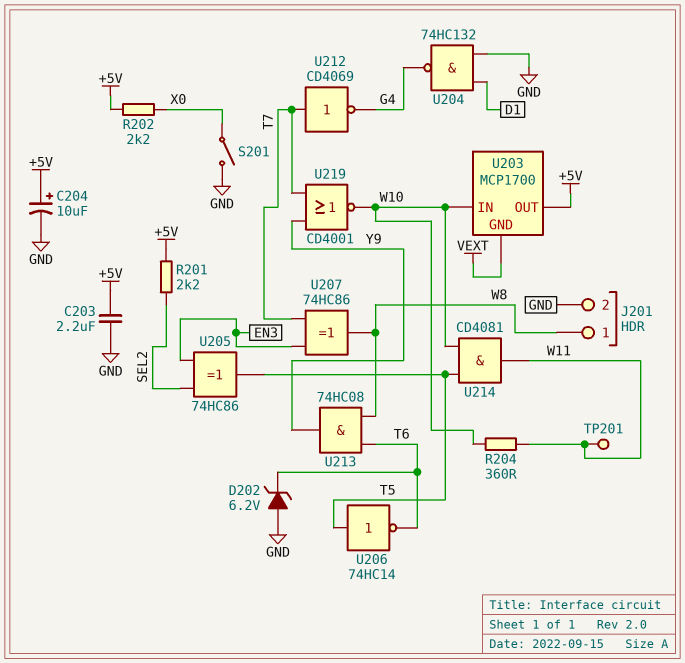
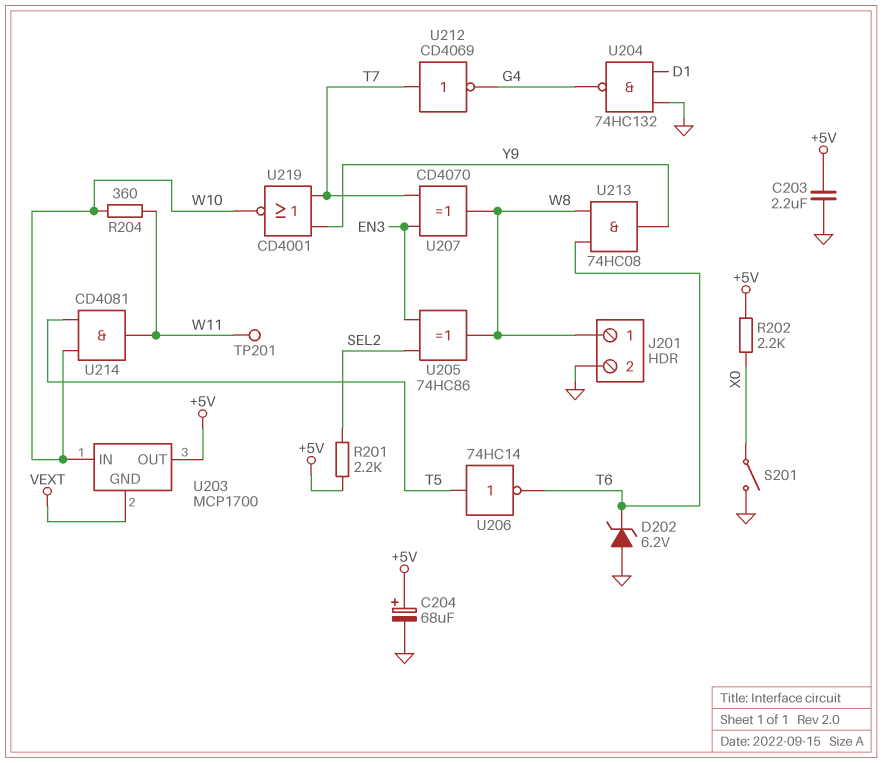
C204: 10uF (plus +5V, minus GND) -> 68uF (plus +5V, minus GND)
U205: XOR 74HC86 (in EN3, in SEL2, out T5) -> XOR 74HC86 (in EN3, in SEL2, out W8)
U207: XOR 74HC86 (in EN3, in T7, out W8) -> XOR CD4070 (in EN3, in T7, out W8)

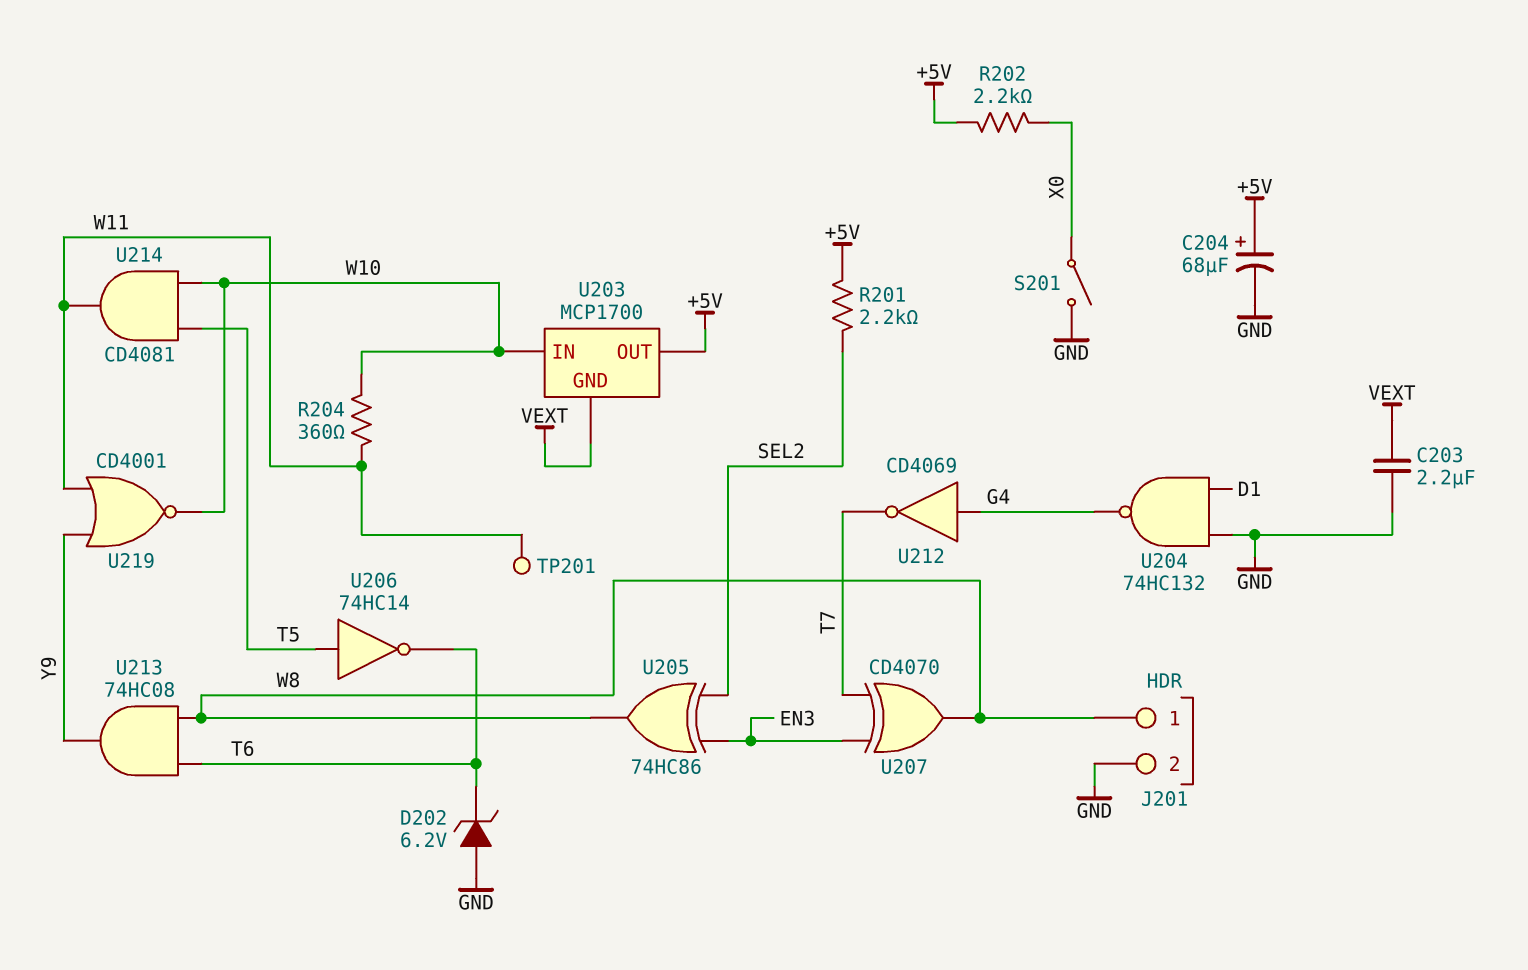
C203: 2.2uF (+5V, GND) -> 2.2uF (GND, VEXT)
U212: NOT CD4069 (in T7, out G4) -> NOT CD4069 (in G4, out T7)
U219: NOR CD4001 (in T7, in Y9, out W10) -> NOR CD4001 (in W11, in Y9, out W10)

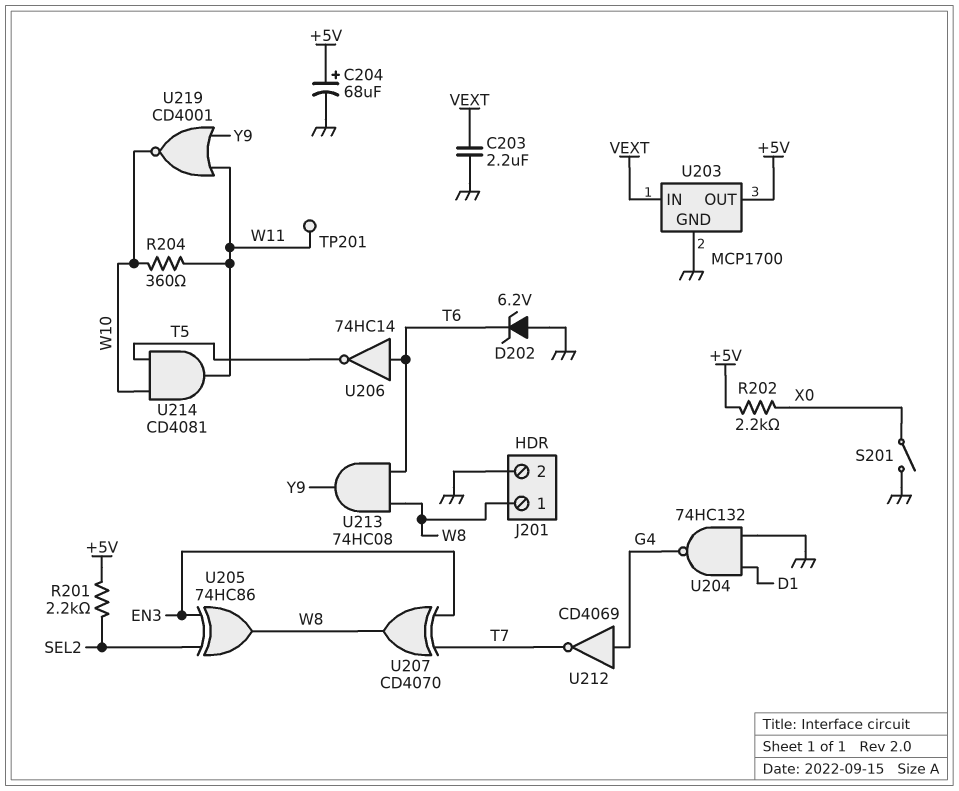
U203 pin GND: VEXT -> GND
U203 pin IN: W10 -> VEXT
U206: NOT 74HC14 (in T5, out T6) -> NOT 74HC14 (in T6, out T5)

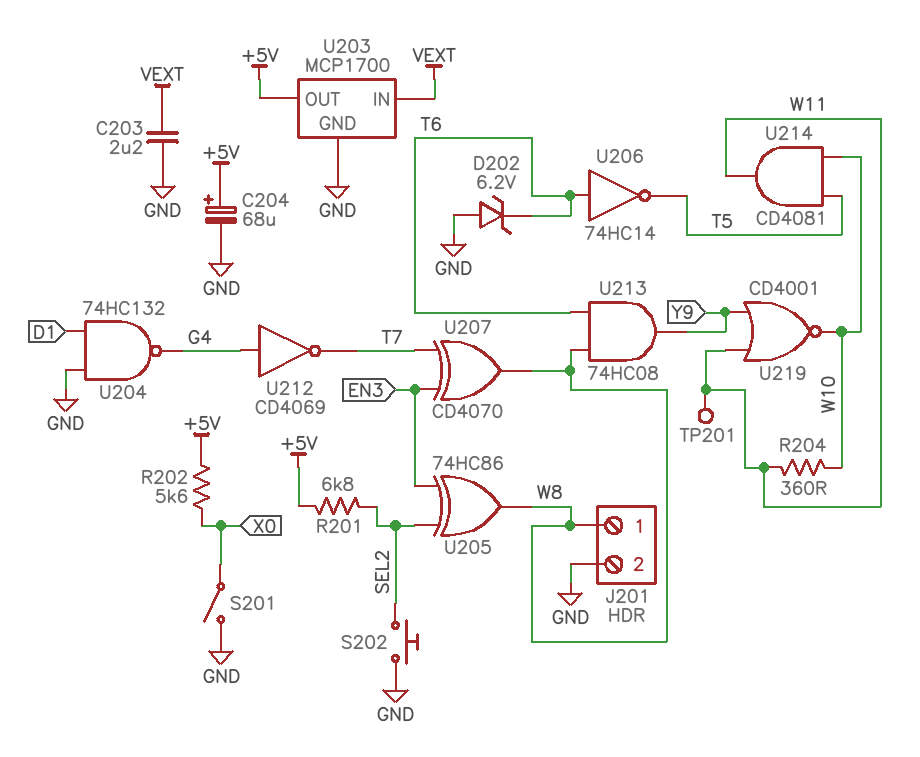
R201: 2.2k (+5V, SEL2) -> 6.8k (+5V, SEL2)
R202: 2.2k (+5V, X0) -> 5.6k (+5V, X0)
S202: none -> button (GND, SEL2)

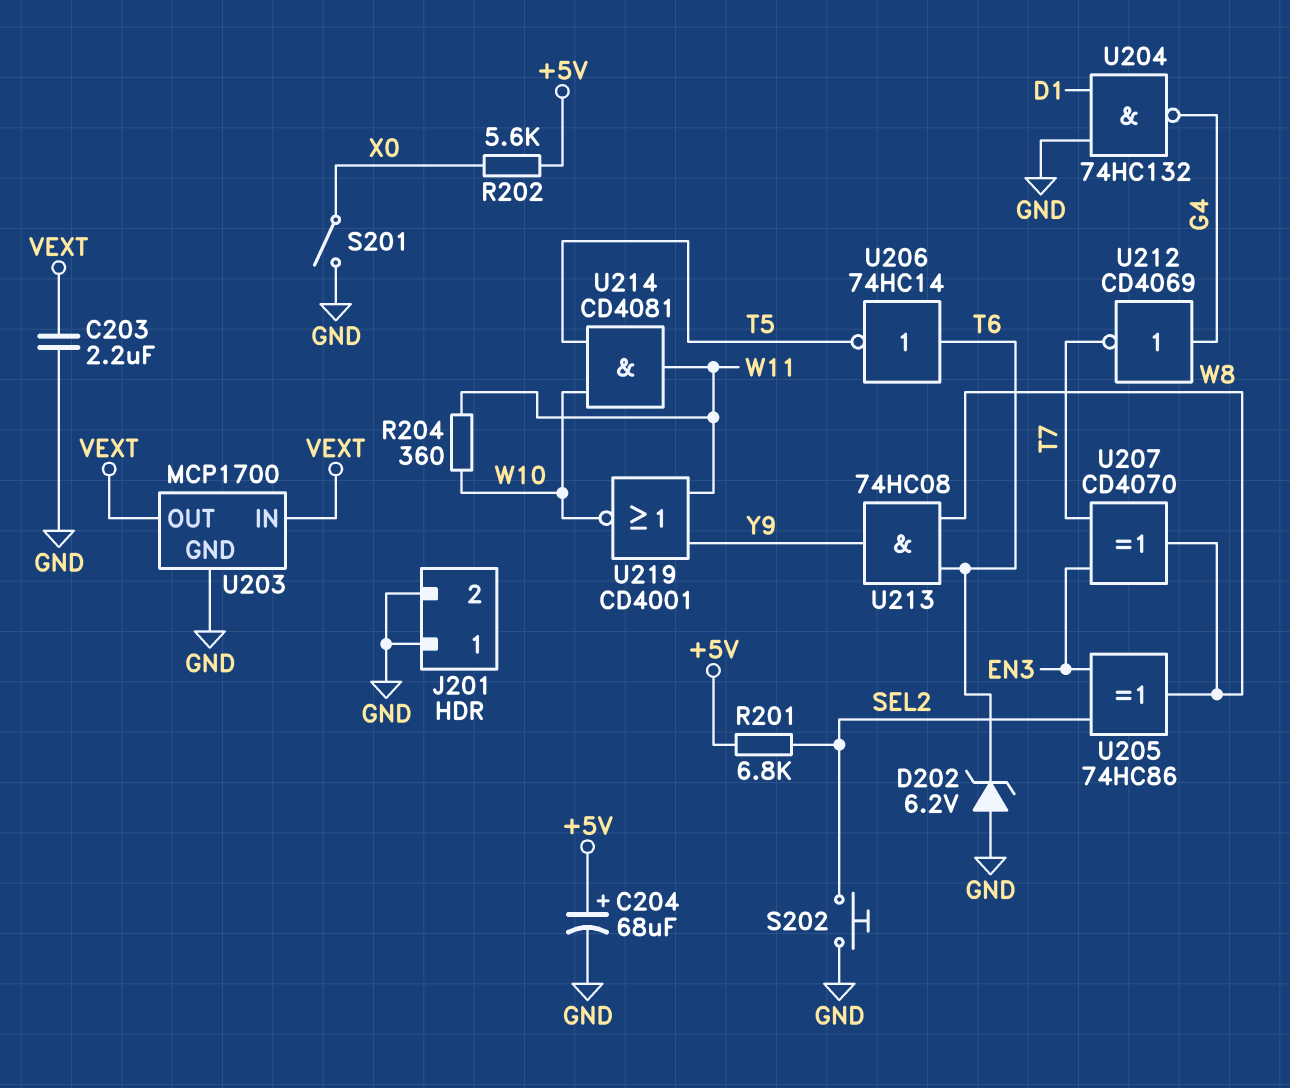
J201 pin 1: W8 -> GND
TP201: test point (W11) -> none
U203 pin OUT: +5V -> VEXT

